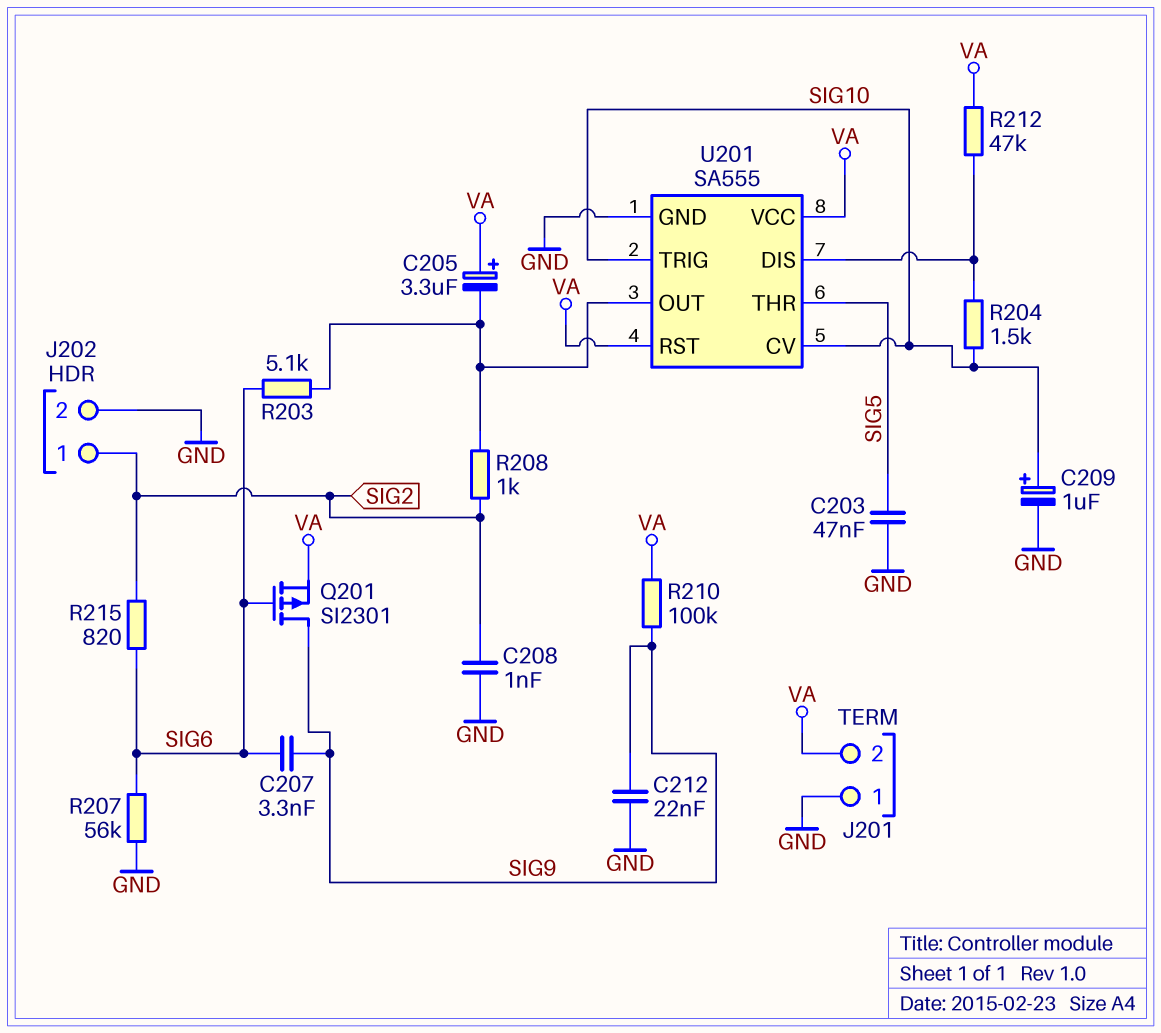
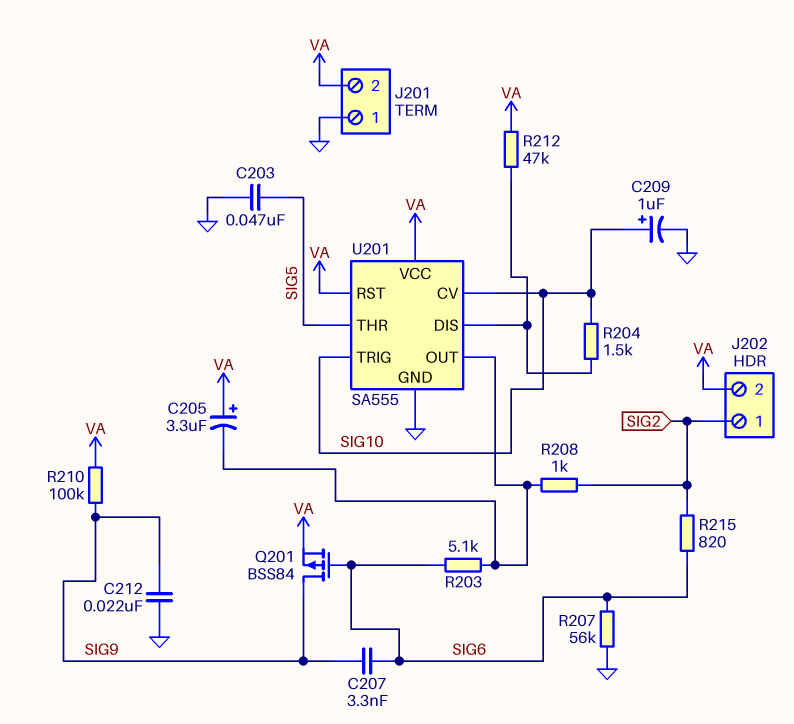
C208: 1nF (GND, SIG2) -> none
J202 pin 2: GND -> VA
Q201: PMOS SI2301 (G SIG6, D SIG9, S VA) -> PMOS BSS84 (G SIG6, D SIG9, S VA)

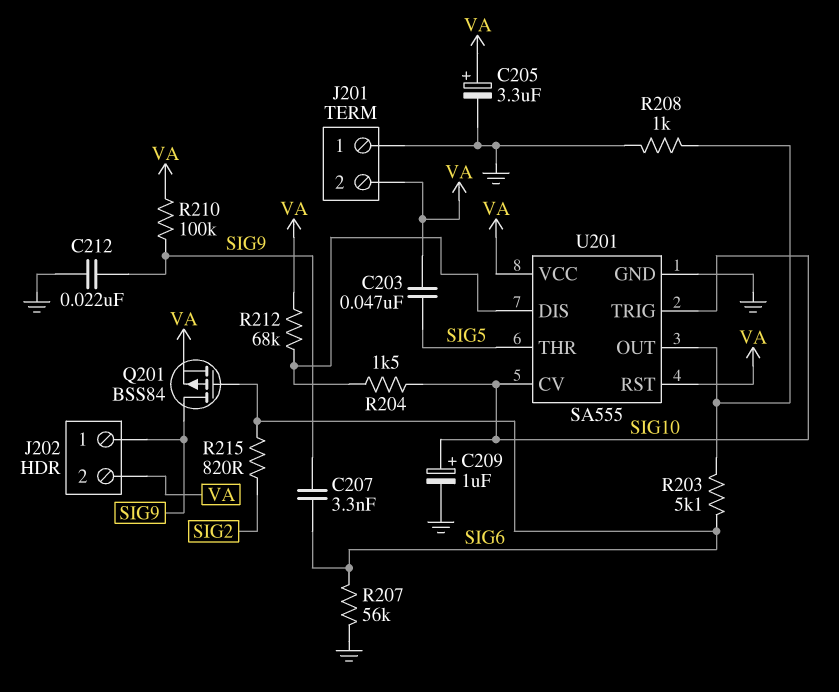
C203: 47nF (GND, SIG5) -> 47nF (SIG5, VA)
C205: 3.3uF (plus VA, minus U201/OUT) -> 3.3uF (plus VA, minus GND)
J202 pin 1: SIG2 -> SIG9
R208: 1k (SIG2, U201/OUT) -> 1k (GND, U201/OUT)
R212: 47k (U201/DIS, VA) -> 68k (U201/DIS, VA)

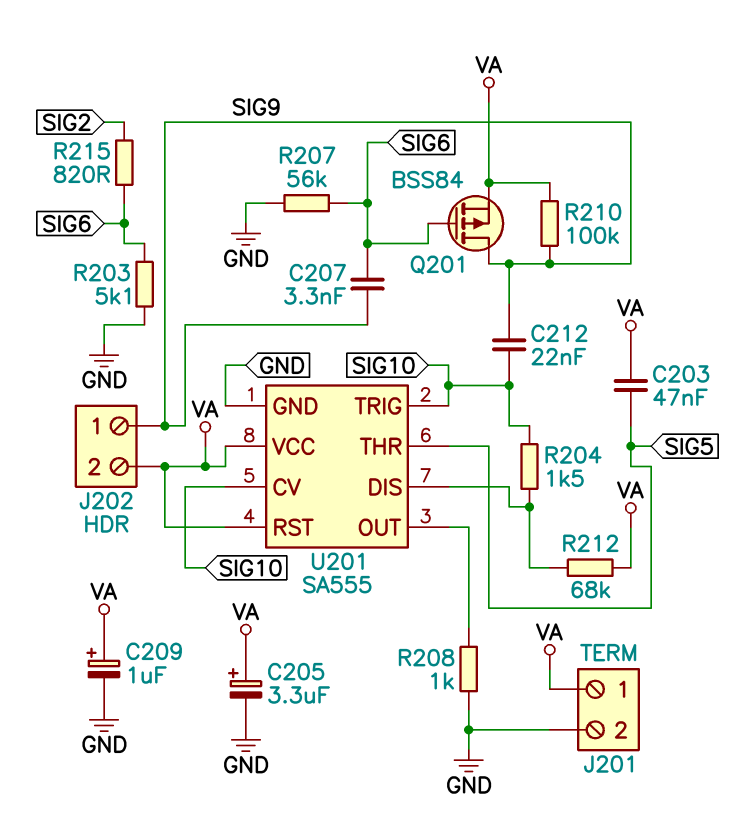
C209: 1uF (plus SIG10, minus GND) -> 1uF (plus VA, minus GND)
C212: 22nF (GND, SIG9) -> 22nF (SIG9, SIG10)
J201 pin 1: GND -> VA
J201 pin 2: VA -> GND
R203: 5.1k (SIG6, U201/OUT) -> 5.1k (GND, SIG6)

